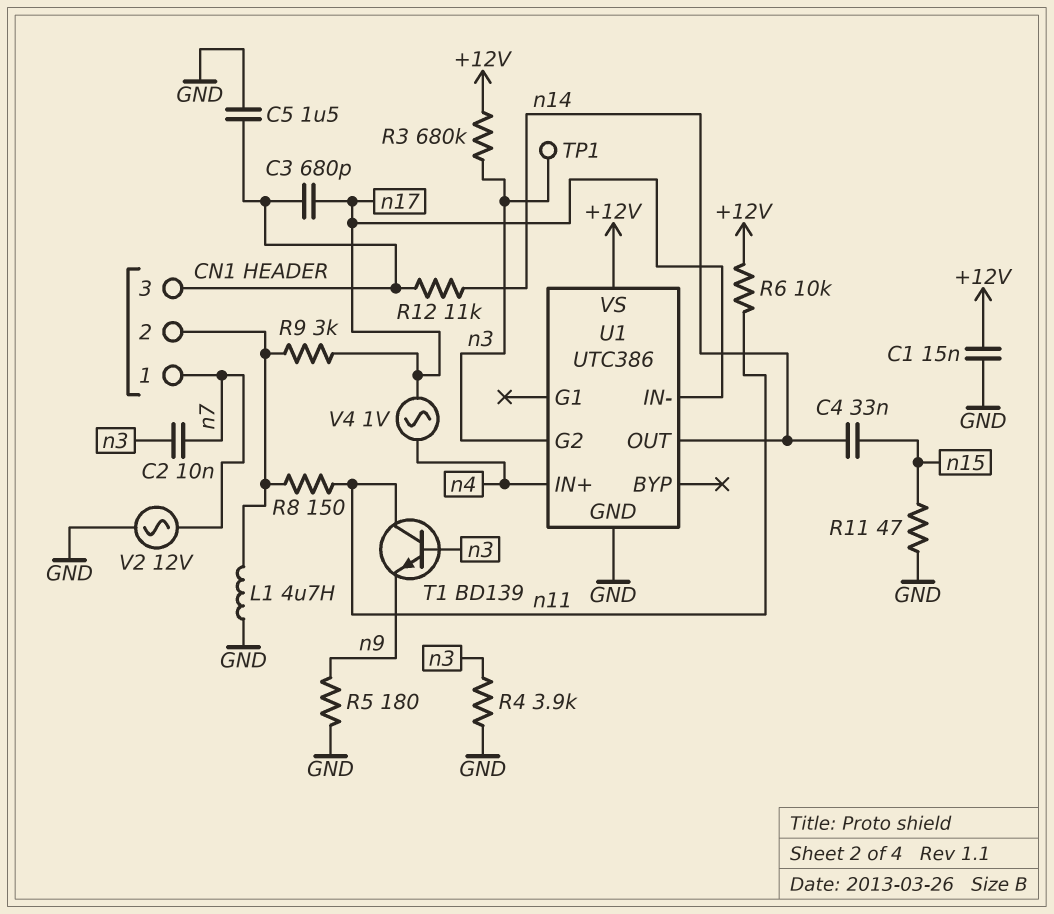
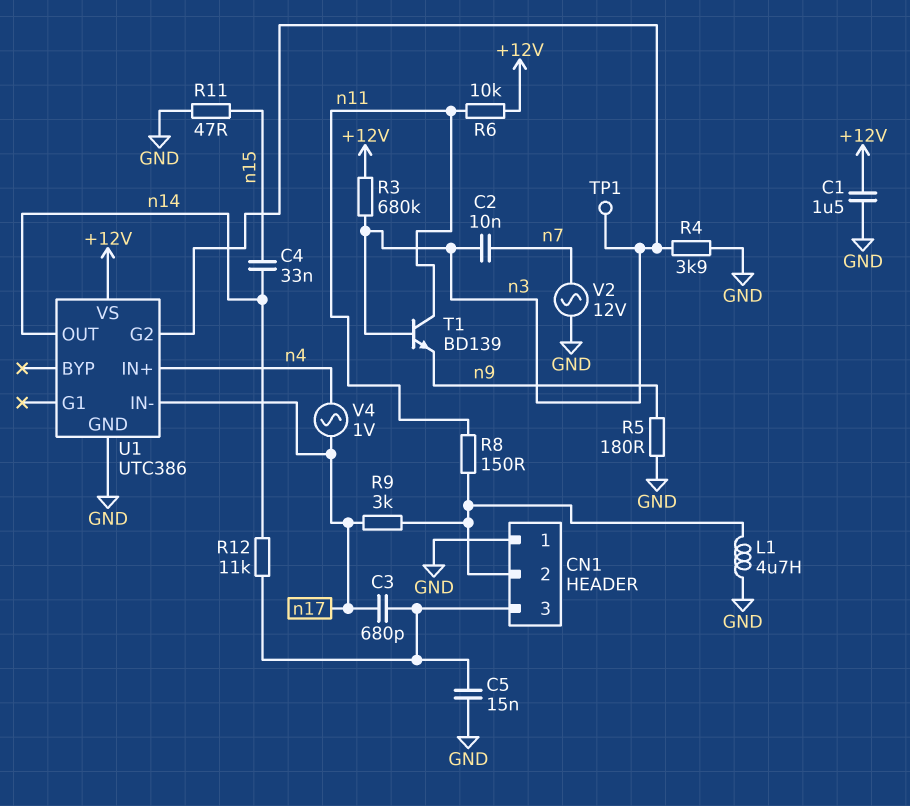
C1: 15nF (+12V, GND) -> 1.5uF (+12V, GND)
C5: 1.5uF (CN1/3, GND) -> 15nF (CN1/3, GND)
CN1 pin 1: n7 -> GND

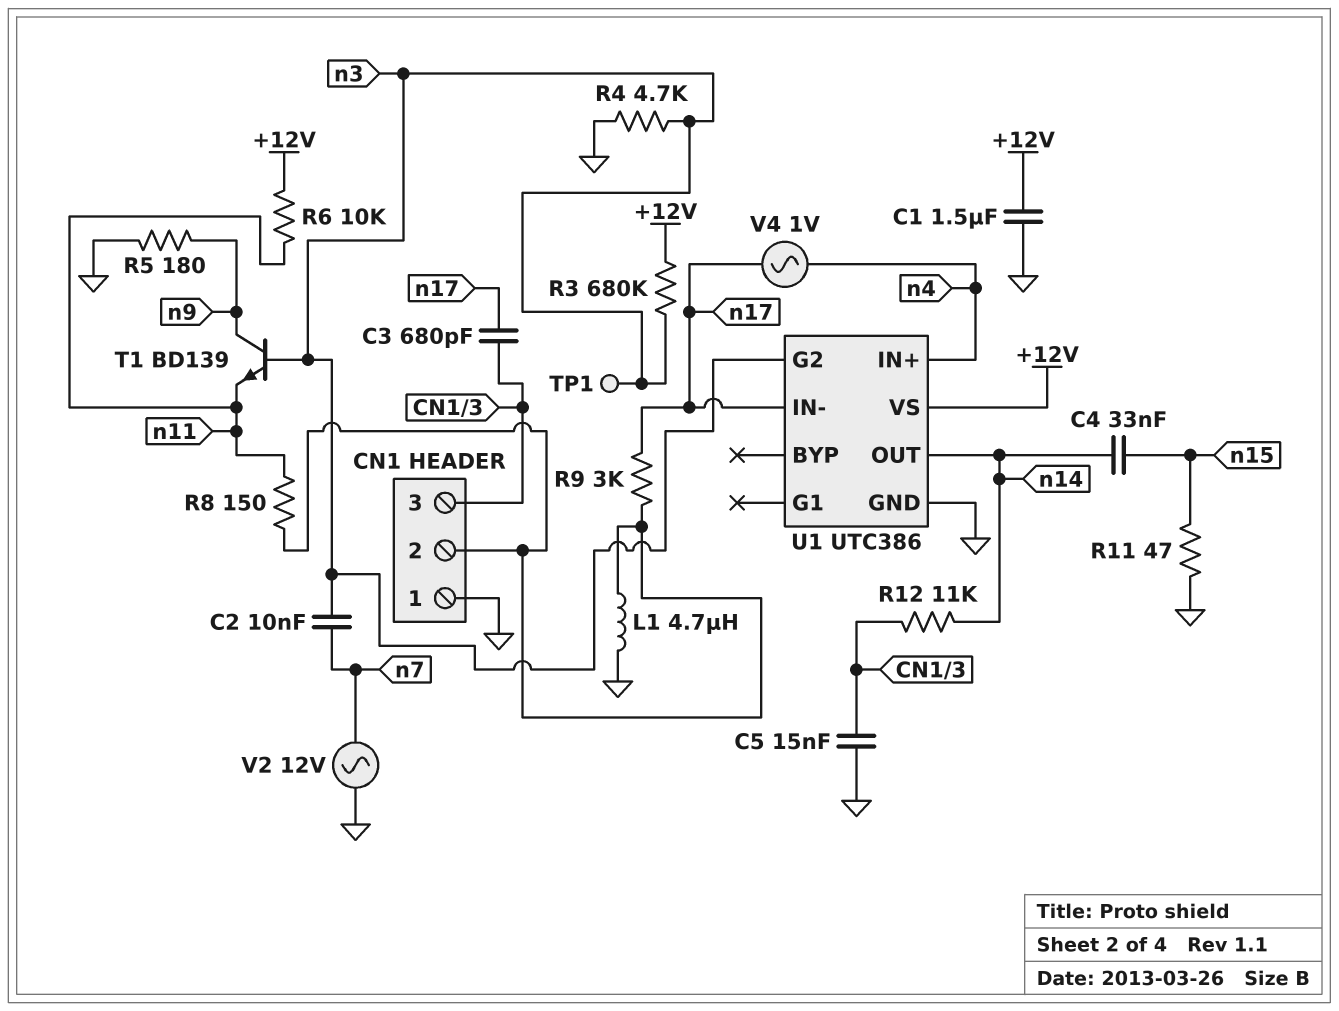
R4: 3.9k (GND, n3) -> 4.7k (GND, n3)
T1: NPN BD139 (B n3, C n11, E n9) -> NPN BD139 (B n3, C n9, E n11)

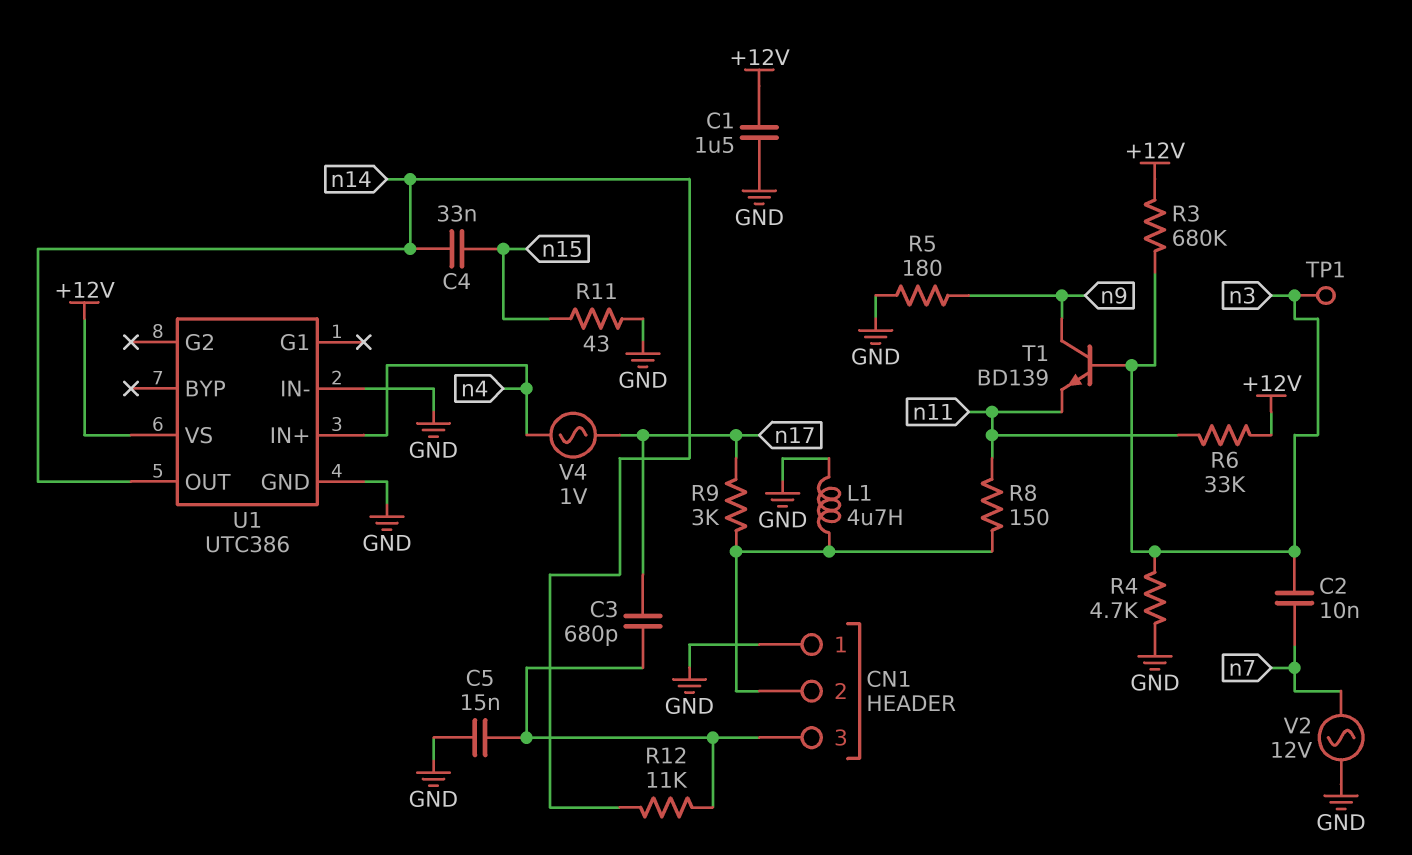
R6: 10k (+12V, n11) -> 33k (+12V, n11)
R11: 47 (GND, n15) -> 43 (GND, n15)
U1 pin G2: n3 -> none
U1 pin IN-: n17 -> GND

